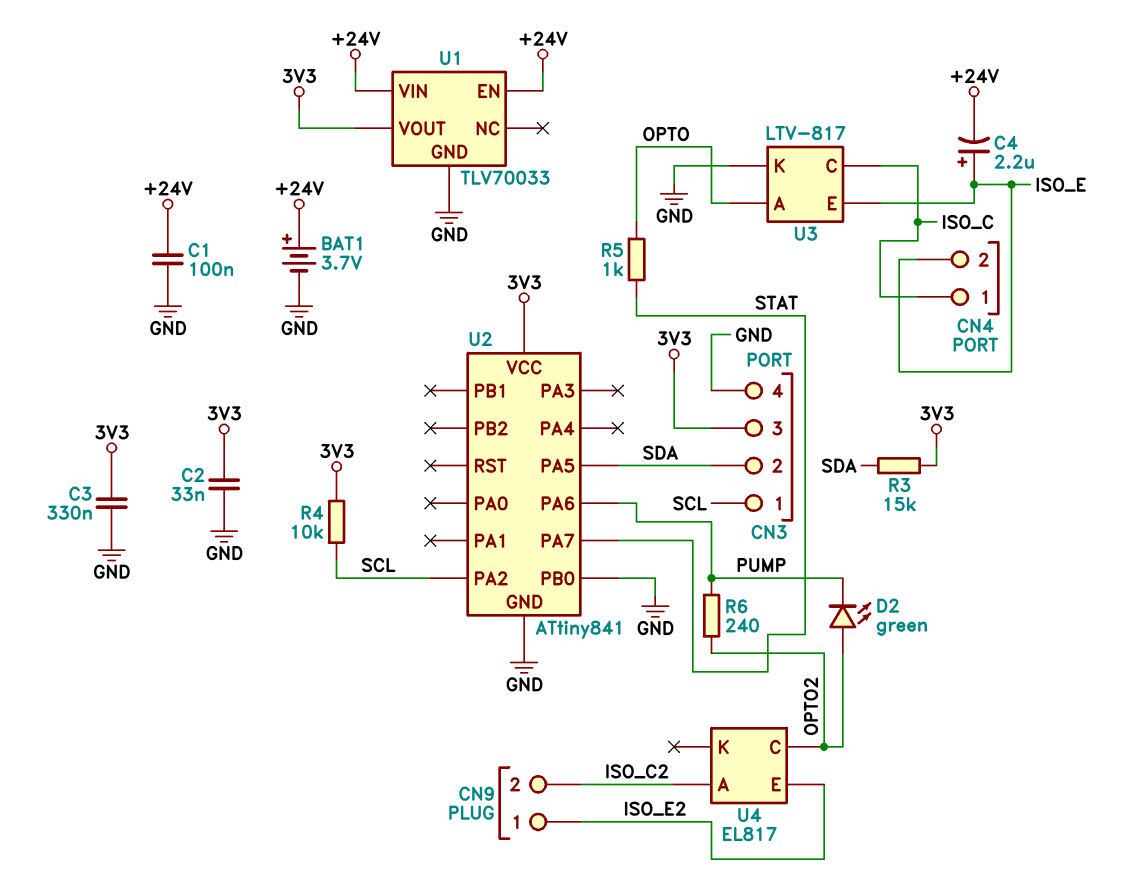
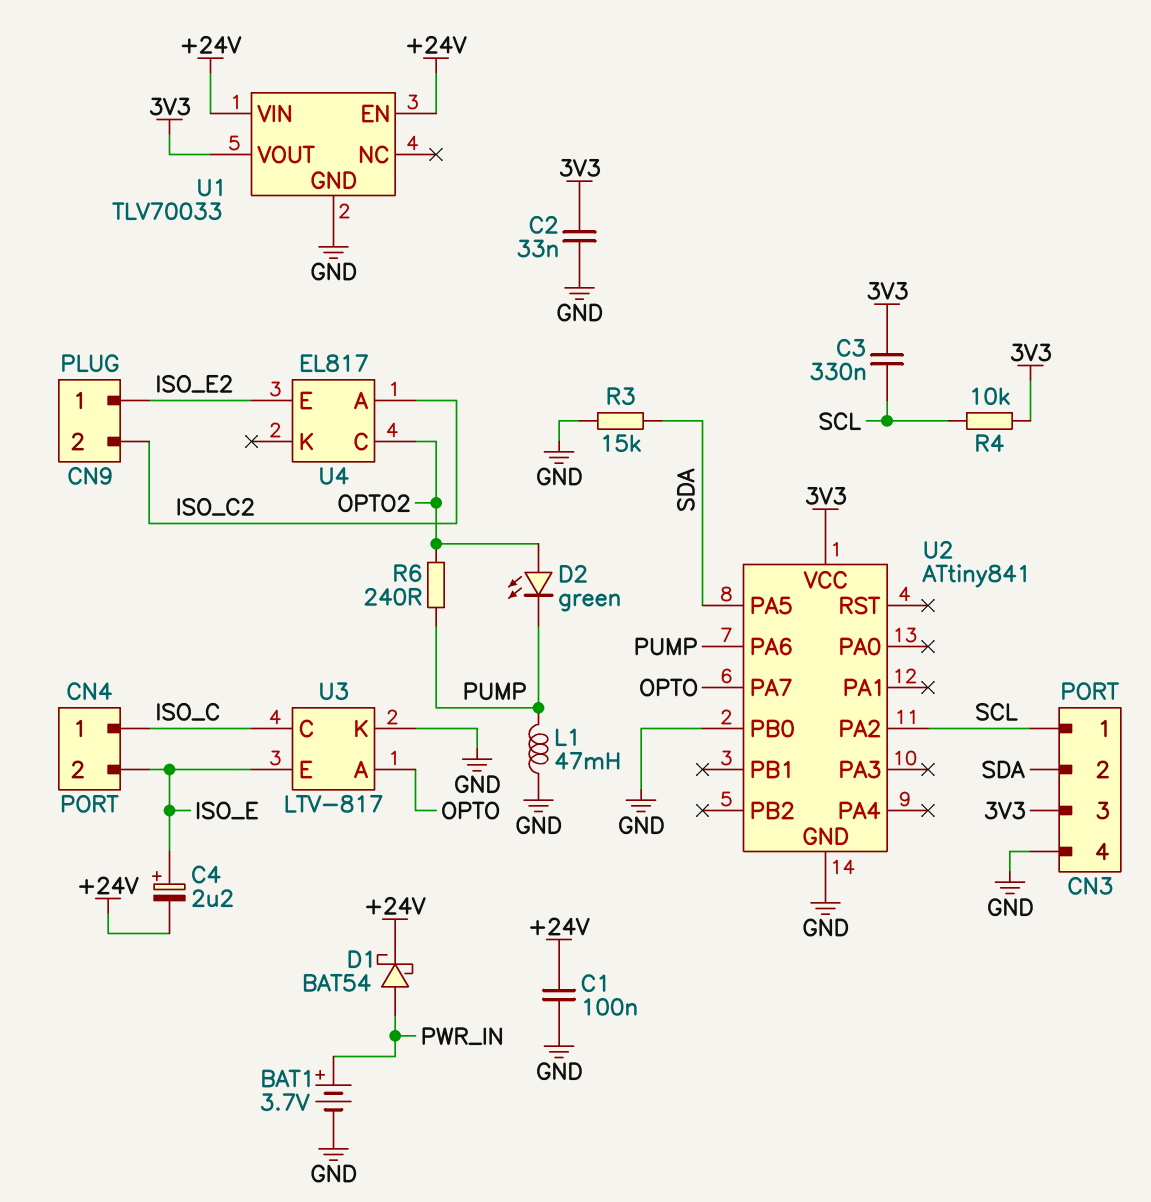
BAT1: 3.7V (plus +24V, minus GND) -> 3.7V (plus PWR_IN, minus GND)
C3: 330nF (3V3, GND) -> 330nF (3V3, SCL)
D1: none -> schottky BAT54 (A PWR_IN, K +24V)
L1: none -> 47mH (GND, PUMP)
R3: 15k (3V3, SDA) -> 15k (GND, SDA)
R5: 1k (OPTO, STAT) -> none
U2 pin PA7: STAT -> OPTO

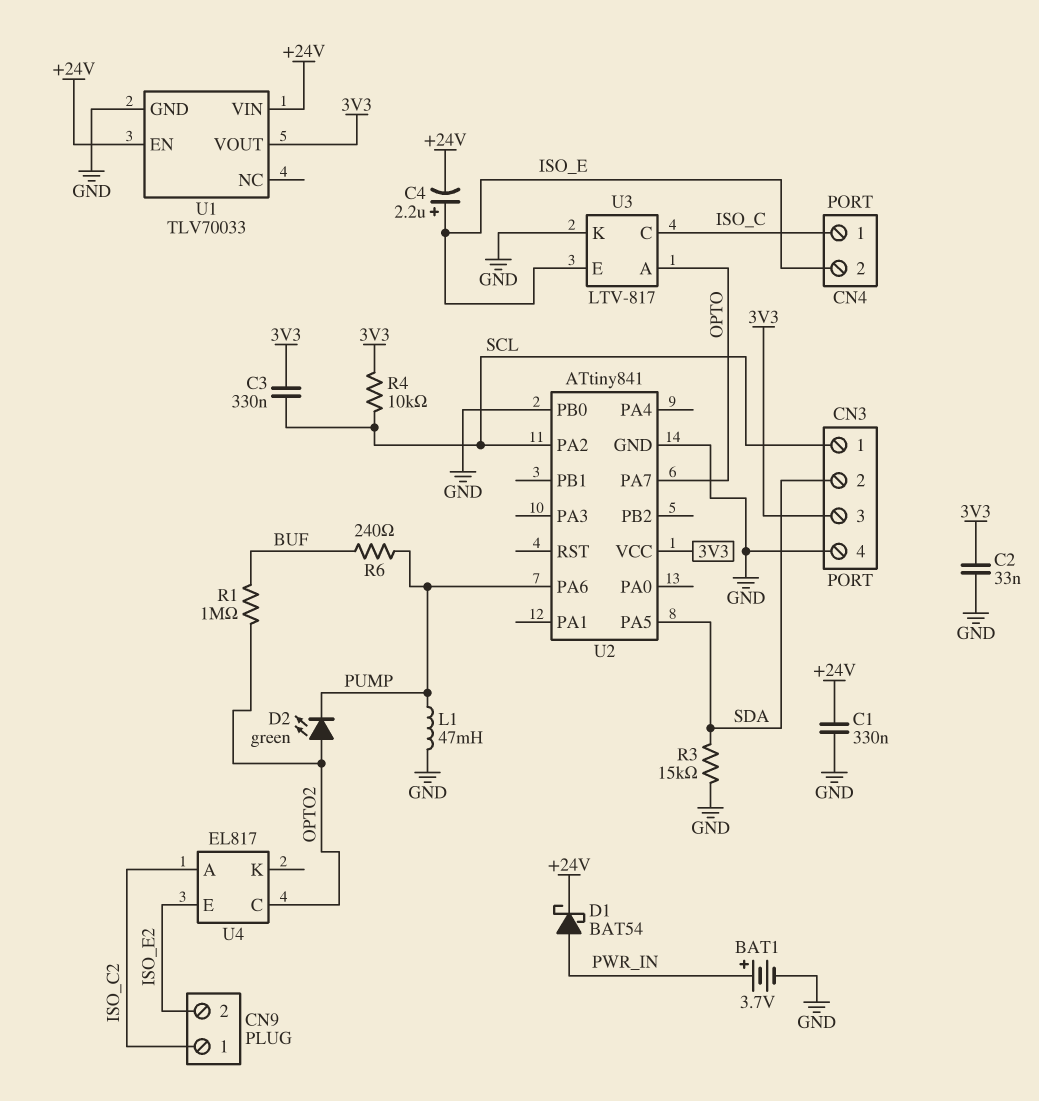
C1: 100nF (+24V, GND) -> 330nF (+24V, GND)
CN9 pin 1: ISO_E2 -> ISO_C2
CN9 pin 2: ISO_C2 -> ISO_E2
R1: none -> 1M (BUF, OPTO2)
R6: 240 (OPTO2, PUMP) -> 240 (BUF, PUMP)

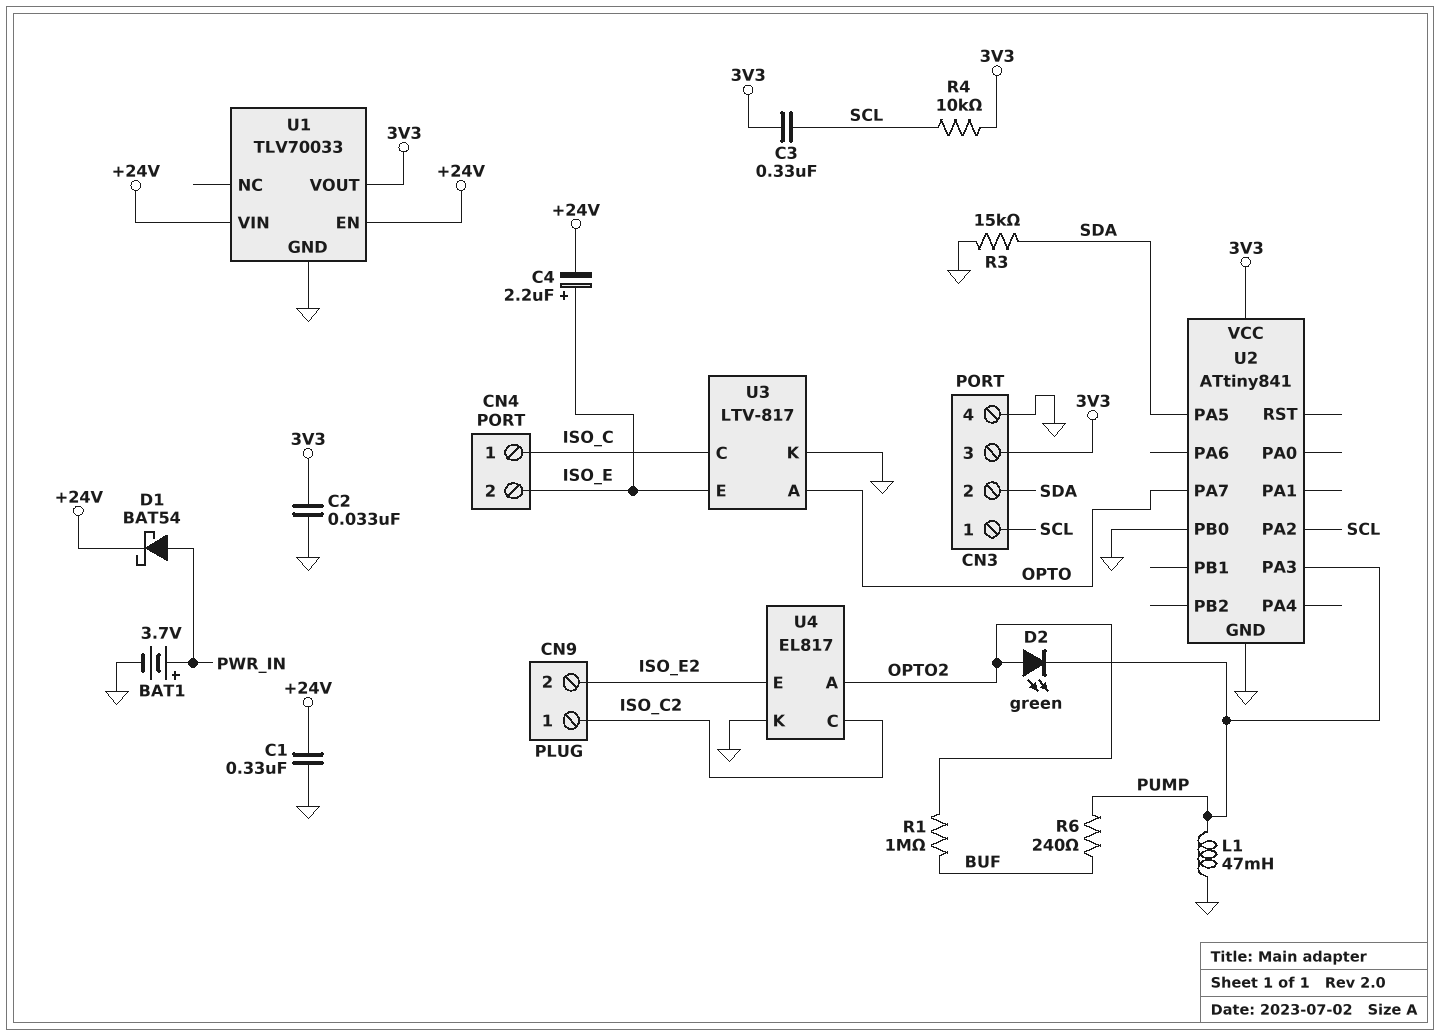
U2 pin PA3: none -> PUMP
U2 pin PA6: PUMP -> none
U4 pin A: ISO_C2 -> OPTO2
U4 pin C: OPTO2 -> ISO_C2
U4 pin K: none -> GND

